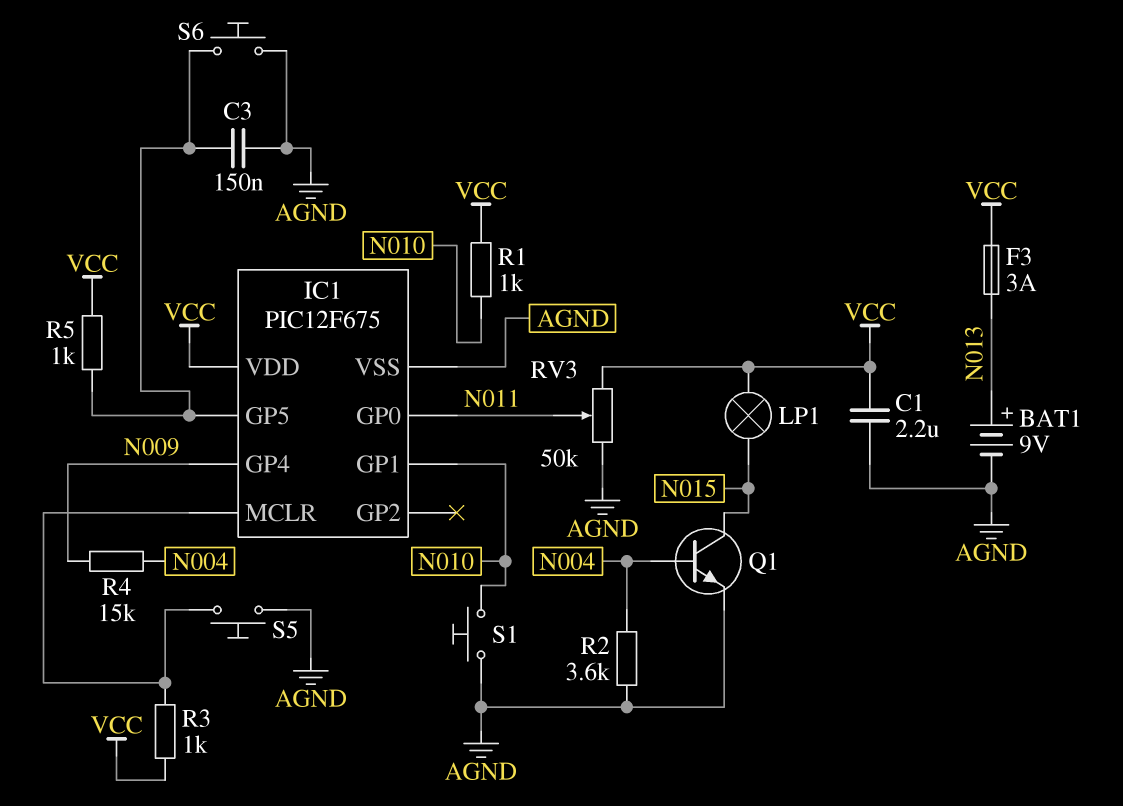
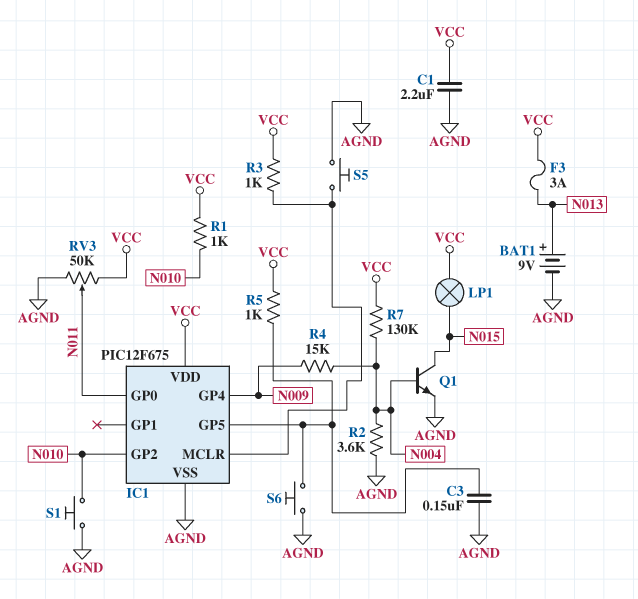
IC1 pin GP1: N010 -> none
IC1 pin GP2: none -> N010
R7: none -> 130k (N004, VCC)

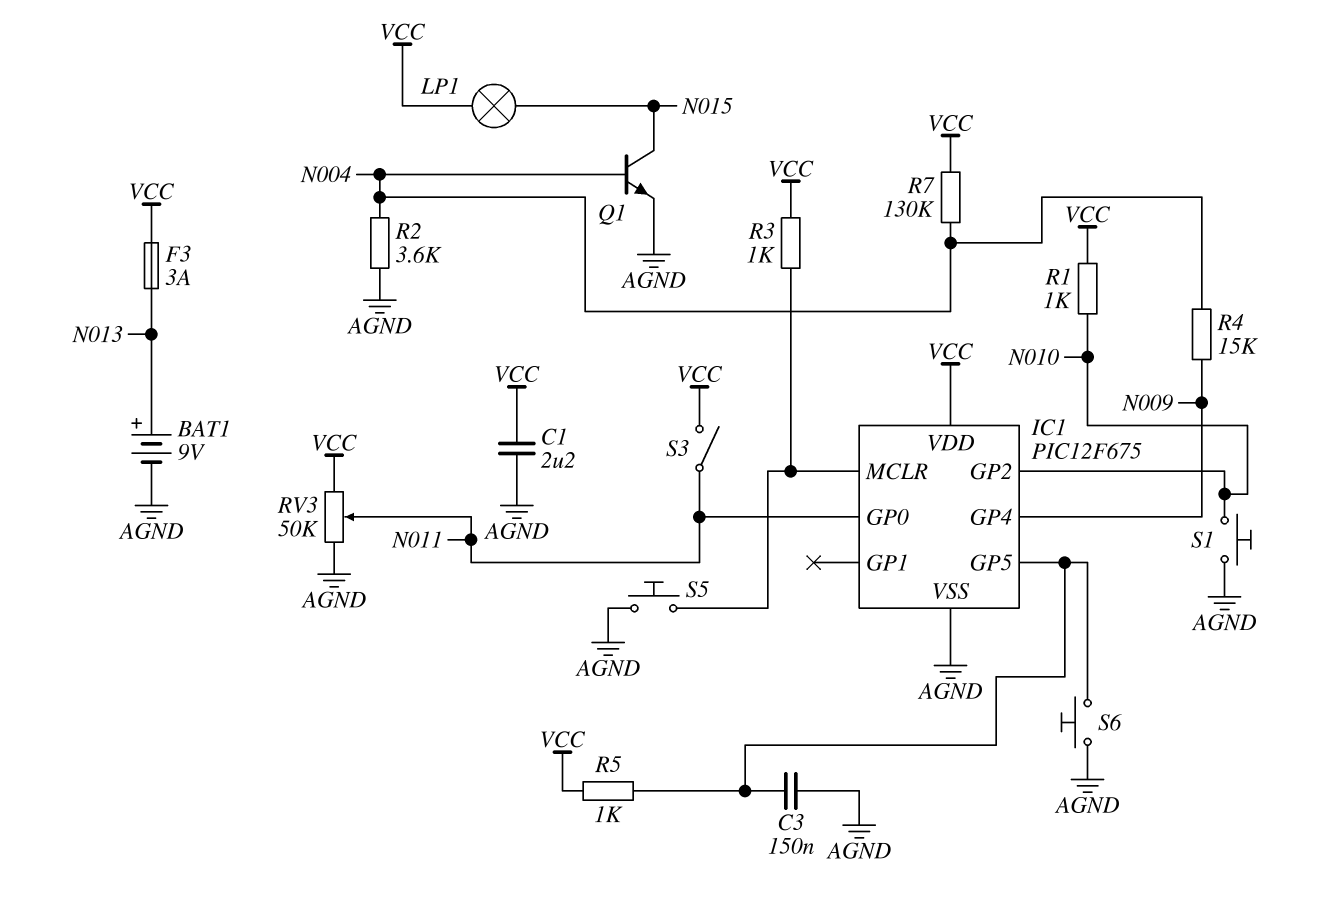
S3: none -> switch (N011, VCC)

